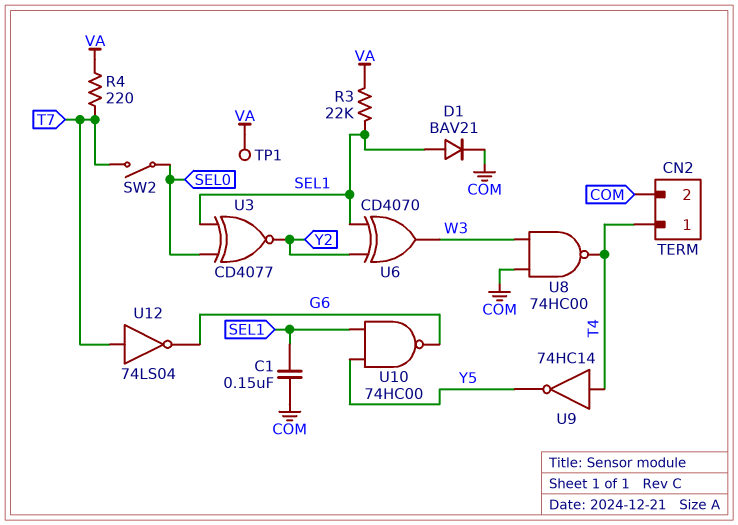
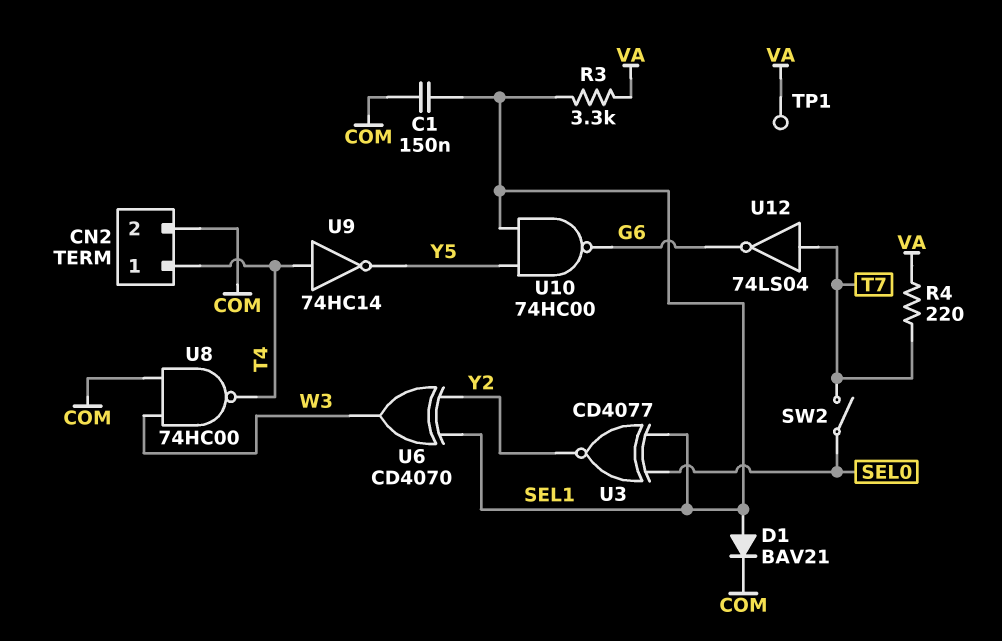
R3: 22k (SEL1, VA) -> 3.3k (SEL1, VA)

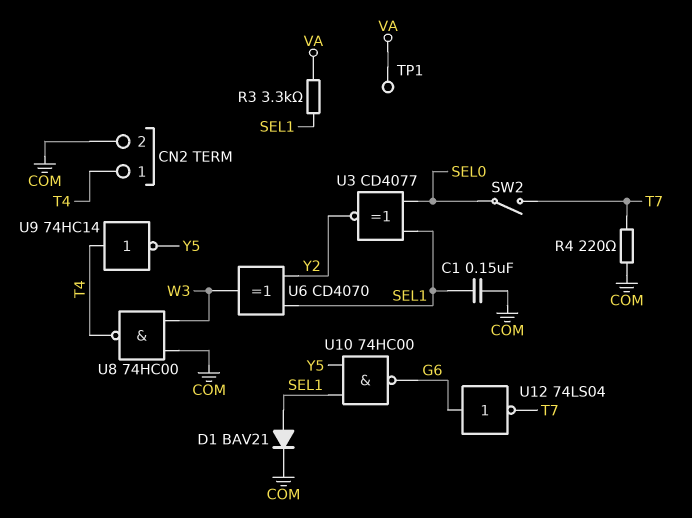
R4: 220 (T7, VA) -> 220 (COM, T7)
U12: NOT 74LS04 (in T7, out G6) -> NOT 74LS04 (in G6, out T7)

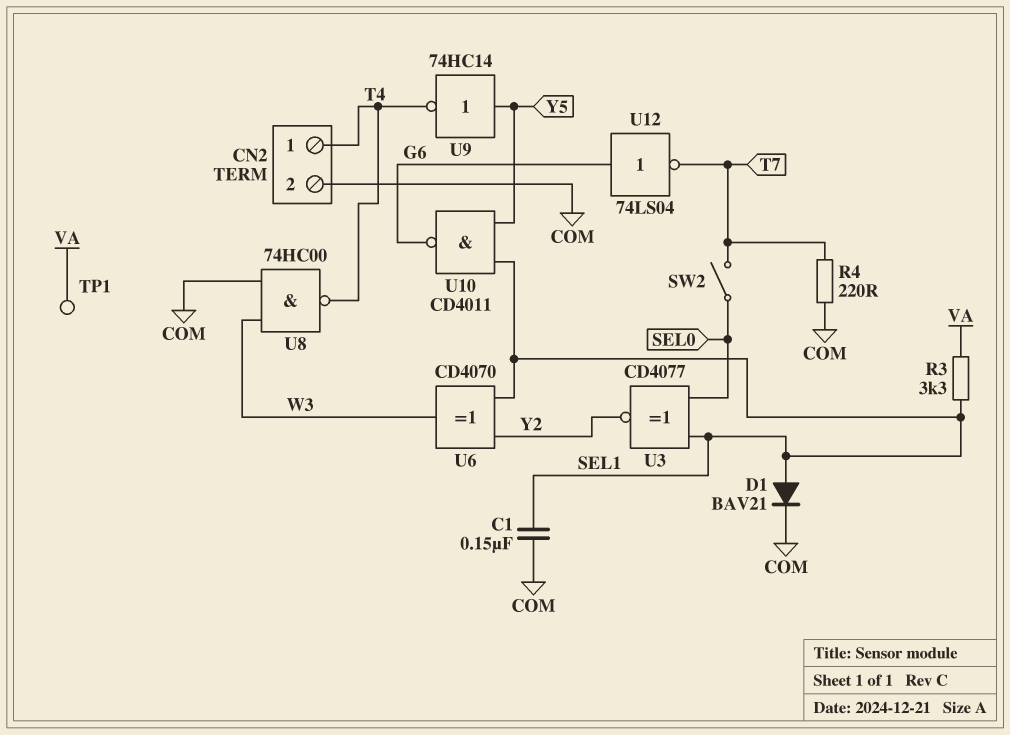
U9: NOT 74HC14 (in T4, out Y5) -> NOT 74HC14 (in Y5, out T4)
U10: NAND 74HC00 (in SEL1, in Y5, out G6) -> NAND CD4011 (in SEL1, in Y5, out G6)

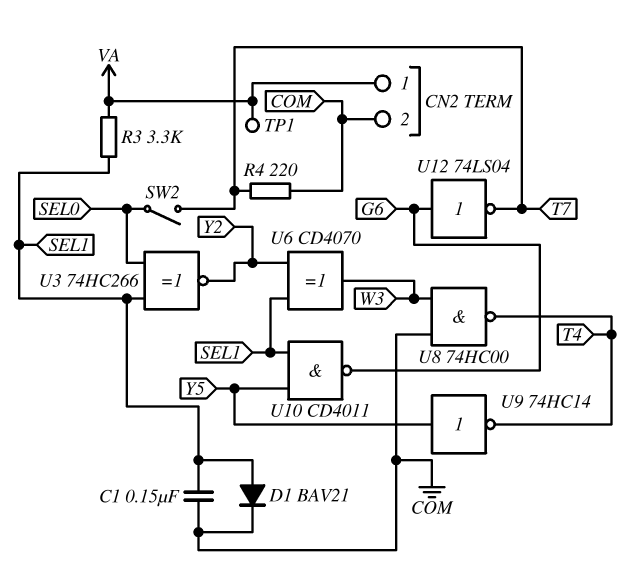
CN2 pin 1: T4 -> VA
U3: XNOR CD4077 (in SEL0, in SEL1, out Y2) -> XNOR 74HC266 (in SEL0, in SEL1, out Y2)

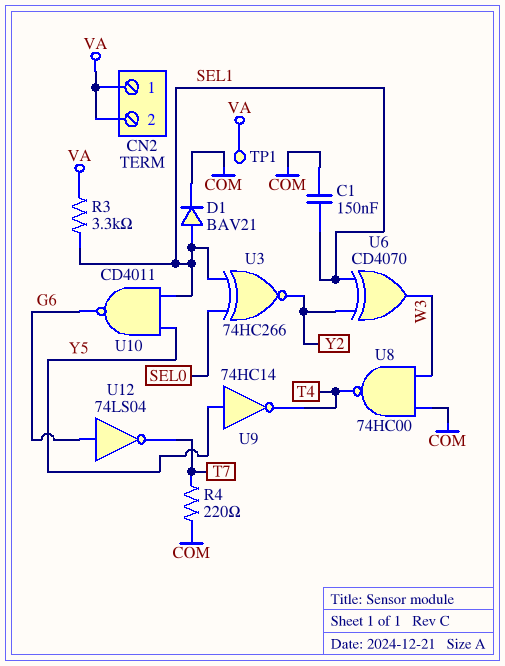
CN2 pin 2: COM -> VA
SW2: switch (SEL0, T7) -> none

